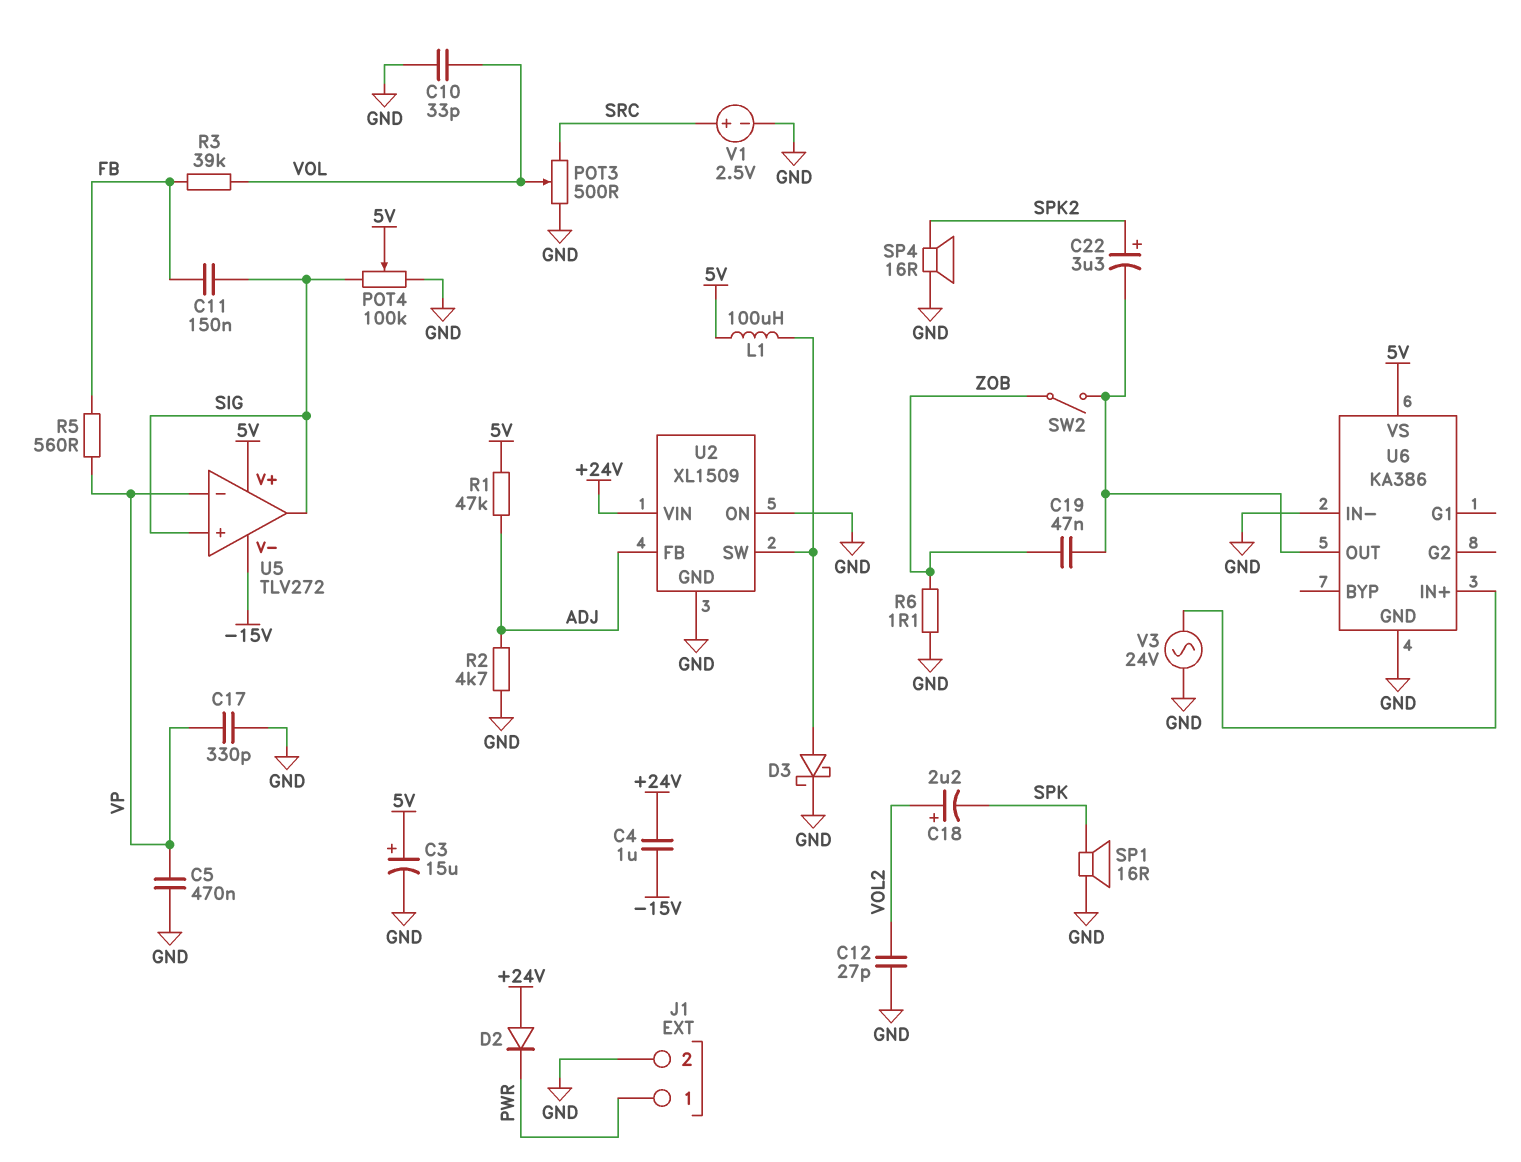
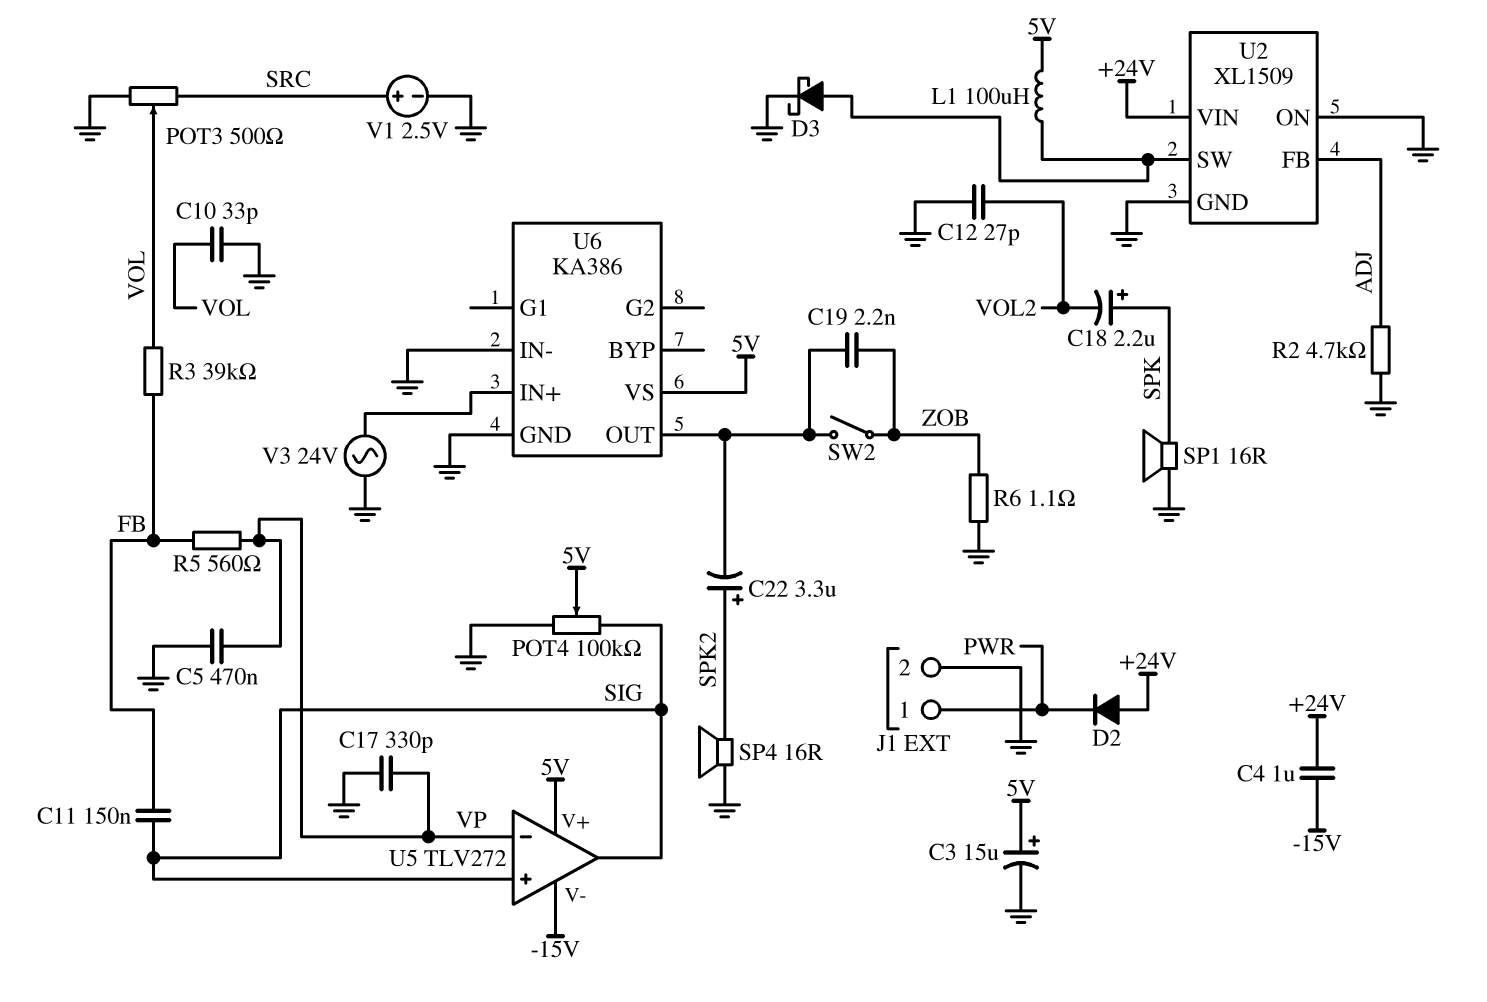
C18: 2.2uF (plus VOL2, minus SPK) -> 2.2uF (plus SPK, minus VOL2)
C19: 47nF (U6/OUT, ZOB) -> 2.2nF (U6/OUT, ZOB)
R1: 47k (5V, ADJ) -> none

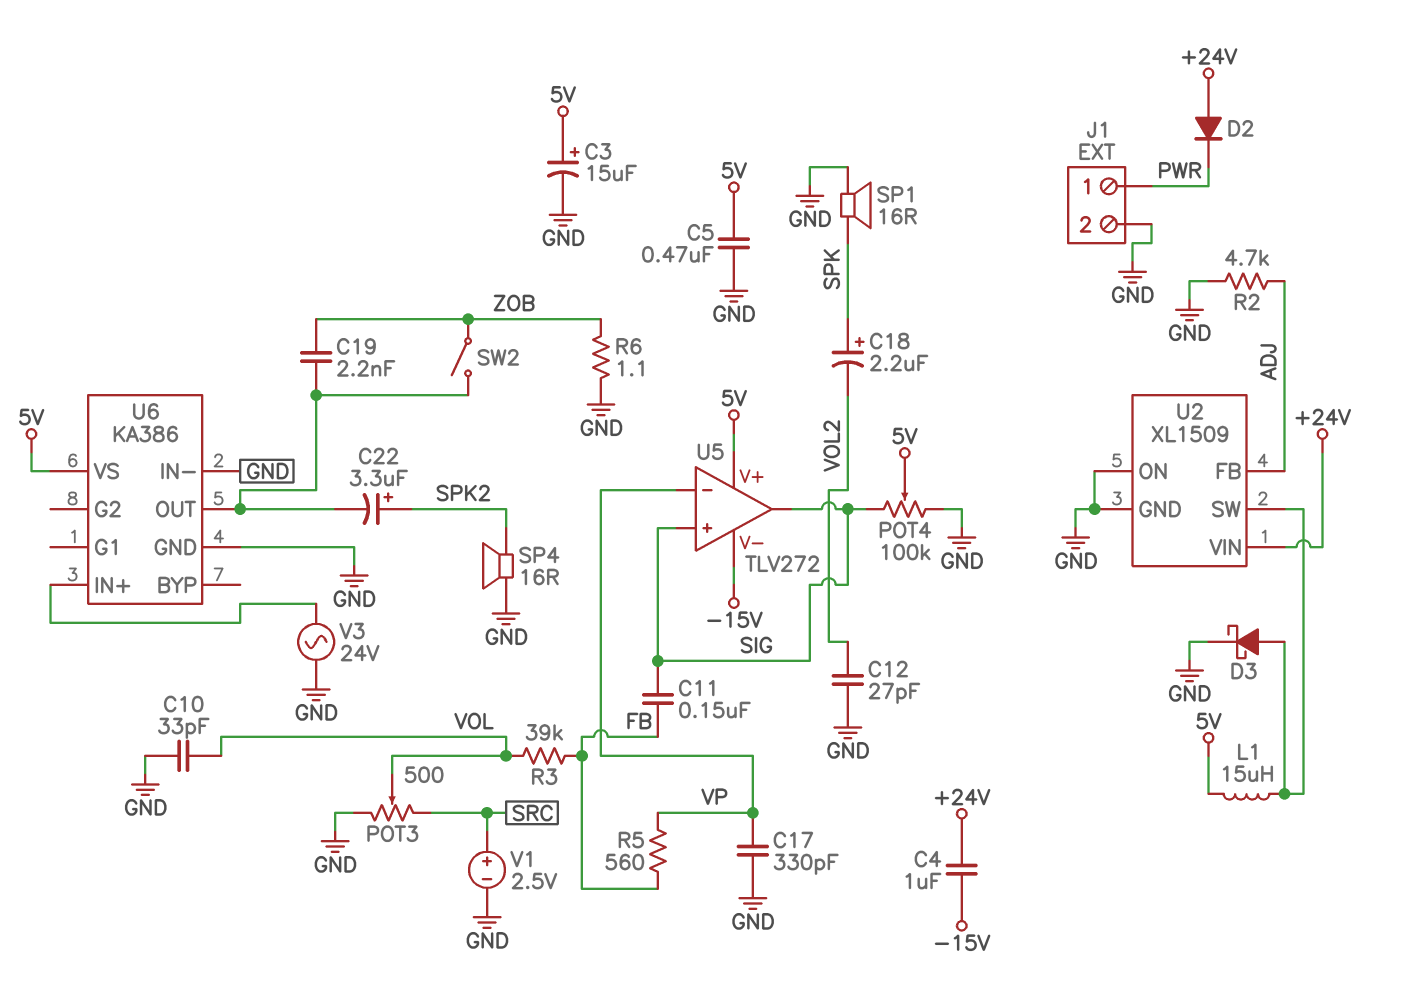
C5: 470nF (GND, VP) -> 470nF (5V, GND)
L1: 100uH (5V, U2/SW) -> 15uH (5V, U2/SW)

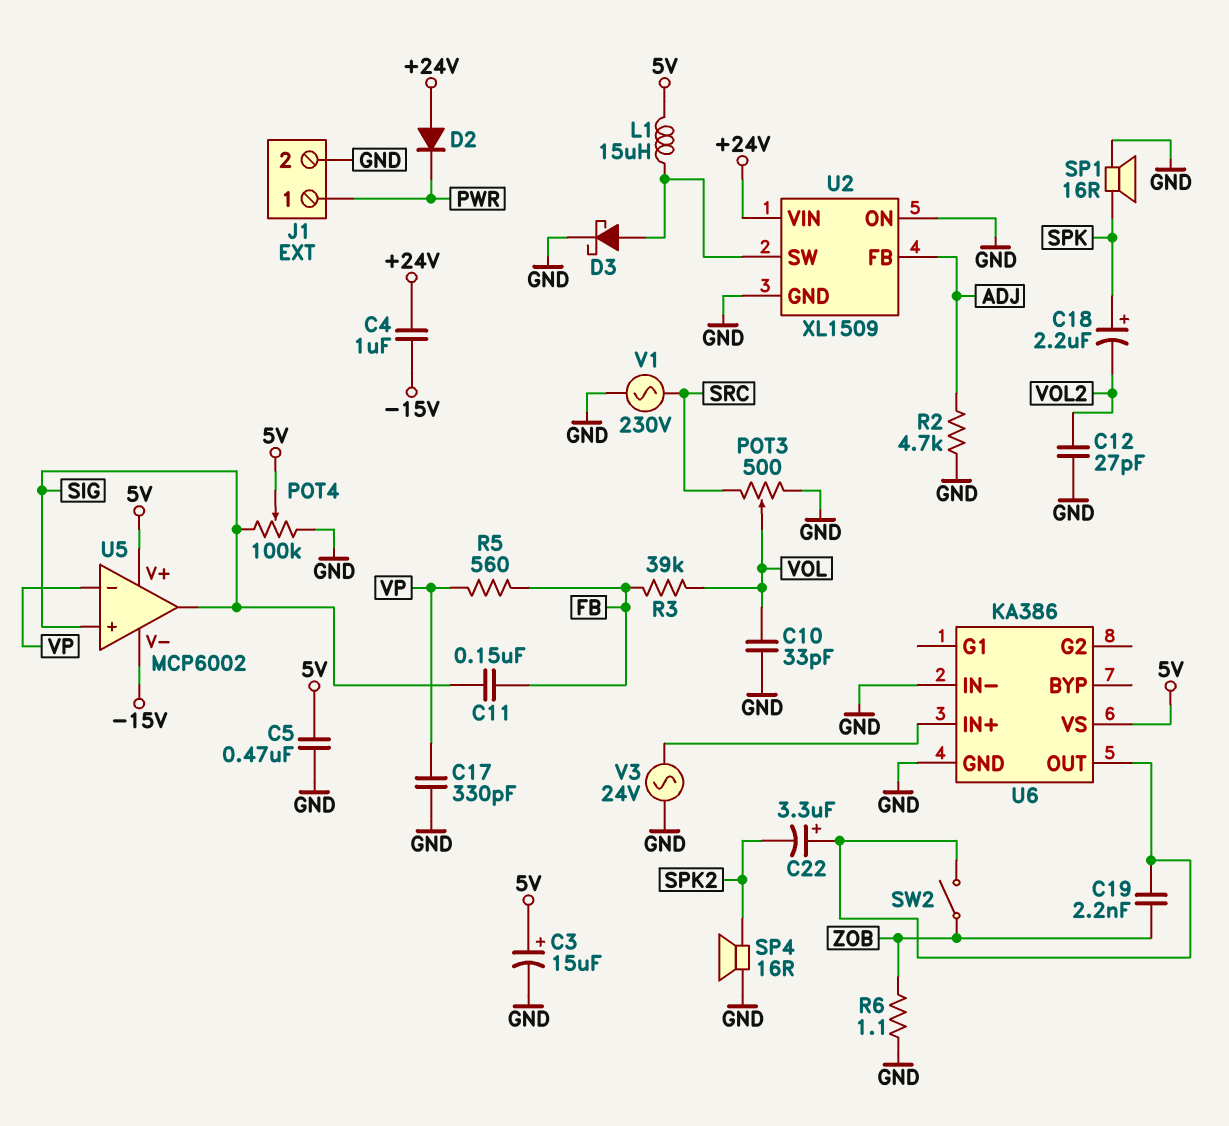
C22: 3.3uF (plus SPK2, minus U6/OUT) -> 3.3uF (plus U6/OUT, minus SPK2)
U5: TLV272 -> MCP6002
V1: 2.5V (plus SRC, minus GND) -> AC 230V (GND, SRC)

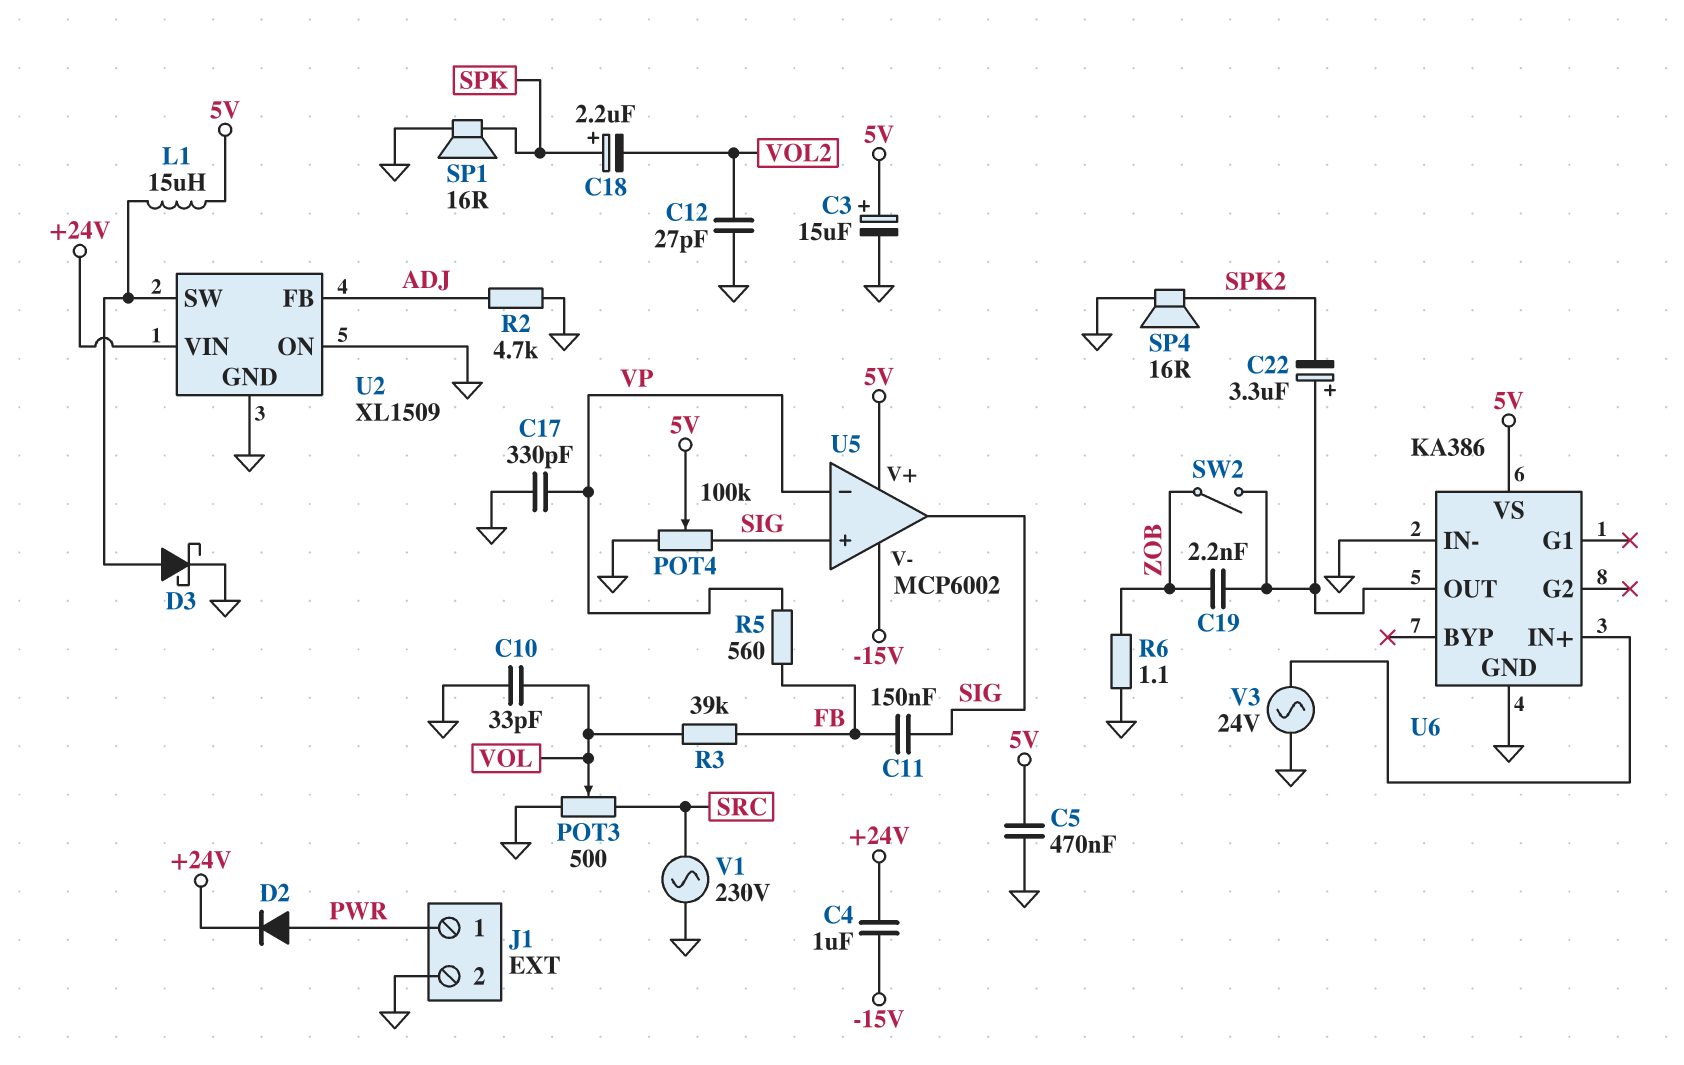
D2: diode (A +24V, K PWR) -> diode (A PWR, K +24V)

